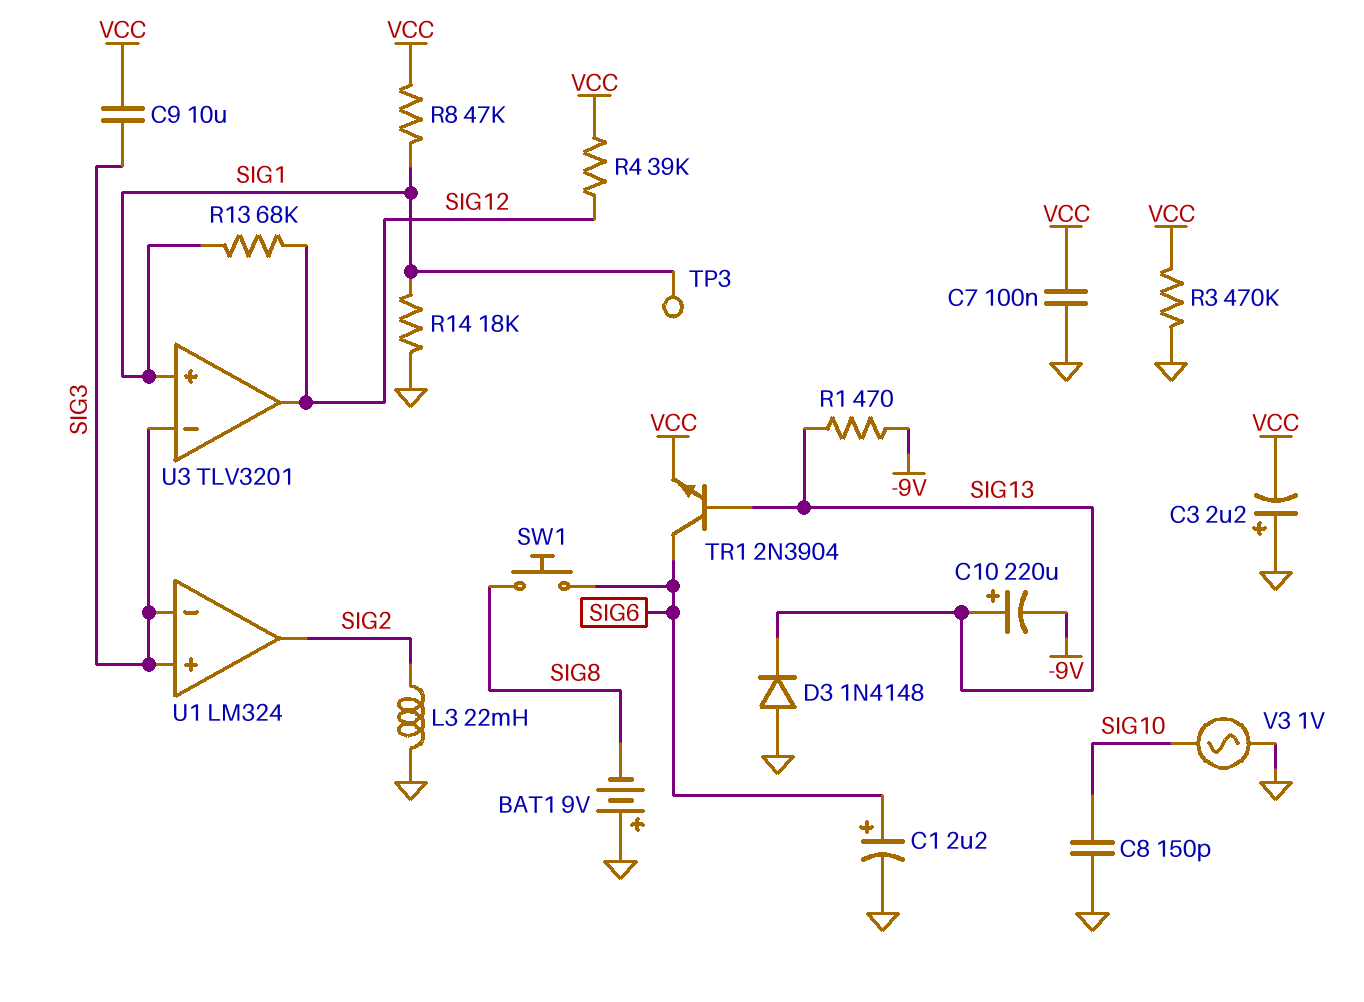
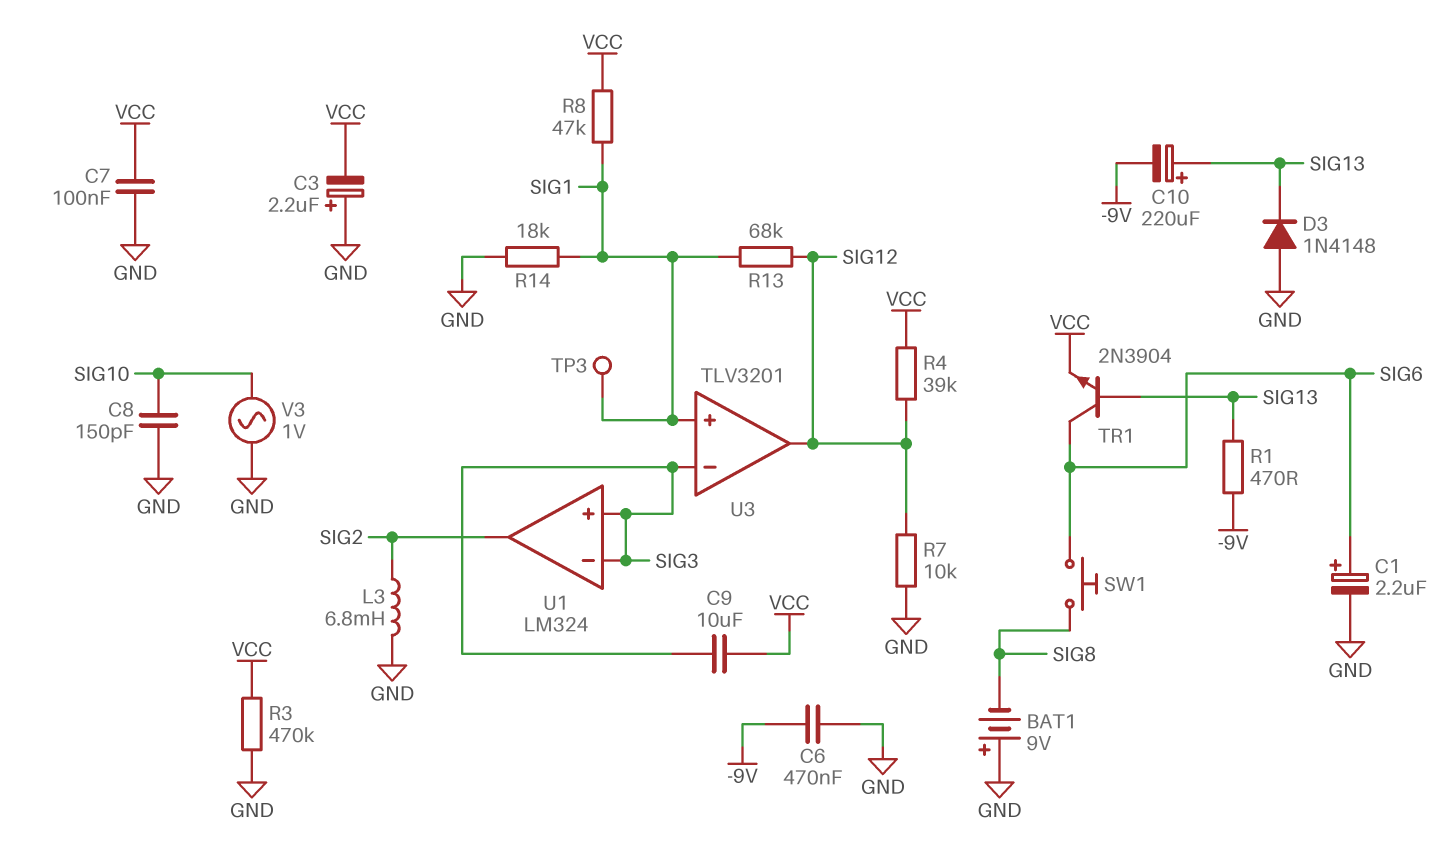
C6: none -> 470nF (-9V, GND)
L3: 22mH (GND, SIG2) -> 6.8mH (GND, SIG2)
R7: none -> 10k (GND, SIG12)

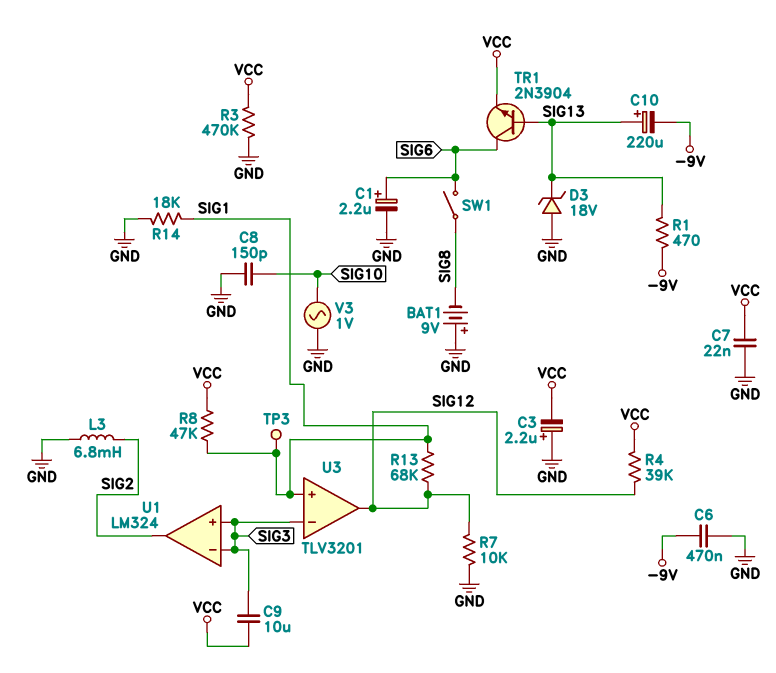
C7: 100nF (GND, VCC) -> 22nF (GND, VCC)
D3: diode 1N4148 (A GND, K SIG13) -> zener 18V (A GND, K SIG13)
SW1: button (SIG6, SIG8) -> switch (SIG6, SIG8)

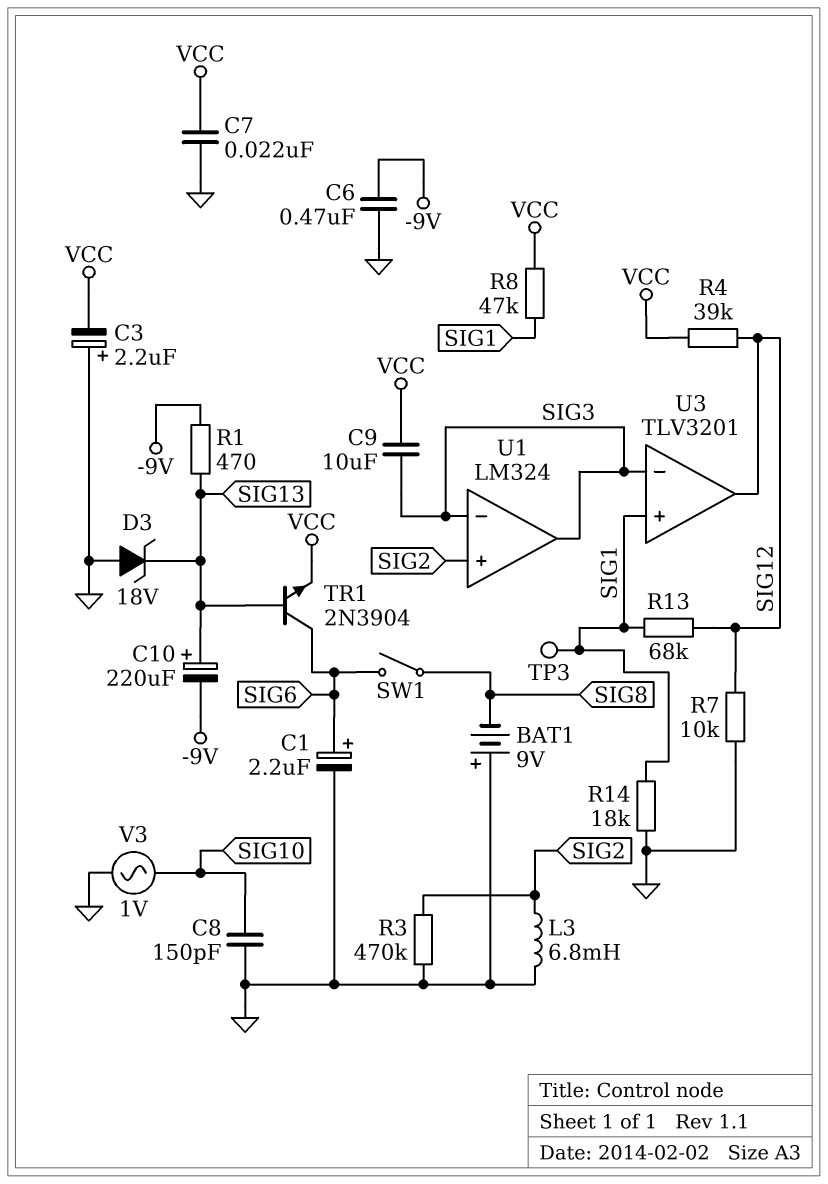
R3: 470k (GND, VCC) -> 470k (GND, SIG2)
U1 pin in+: SIG3 -> SIG2
U1 pin out: SIG2 -> SIG3

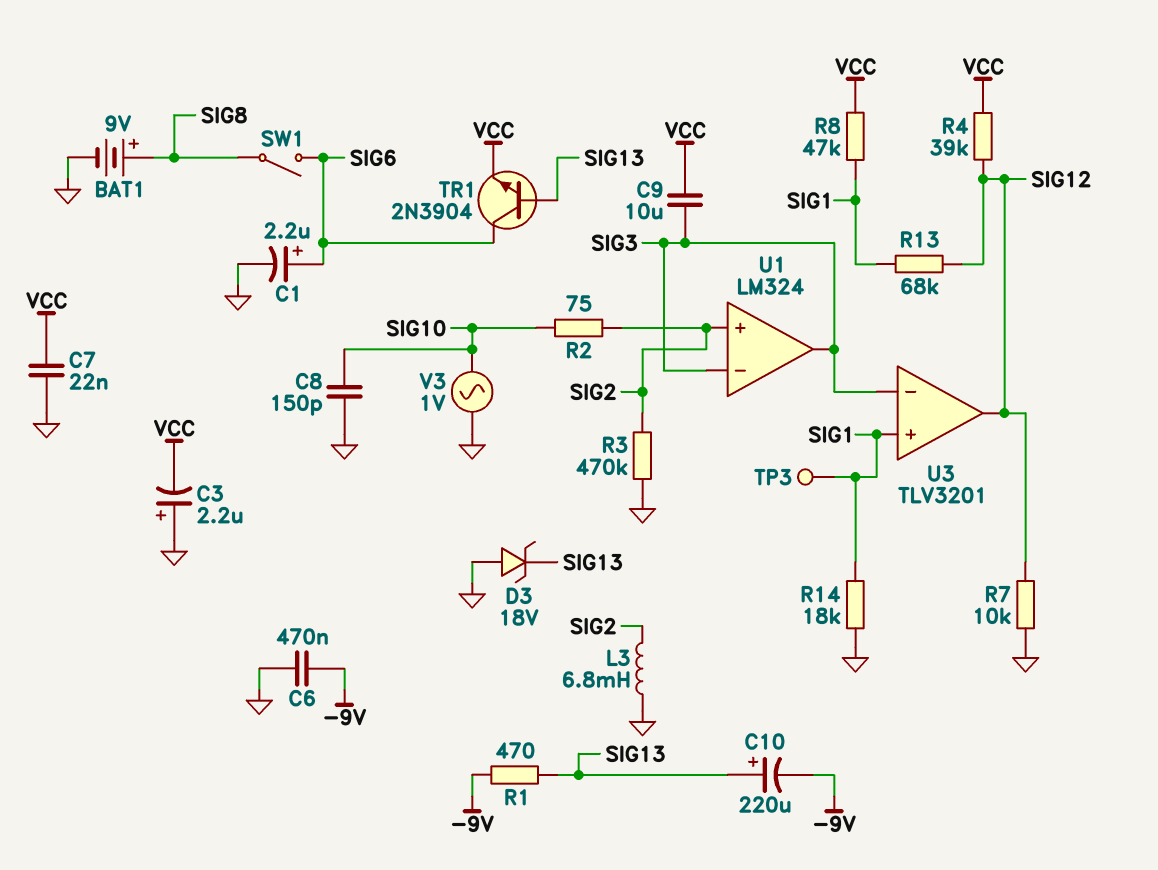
BAT1: 9V (plus GND, minus SIG8) -> 9V (plus SIG8, minus GND)
R2: none -> 75 (SIG2, SIG10)

